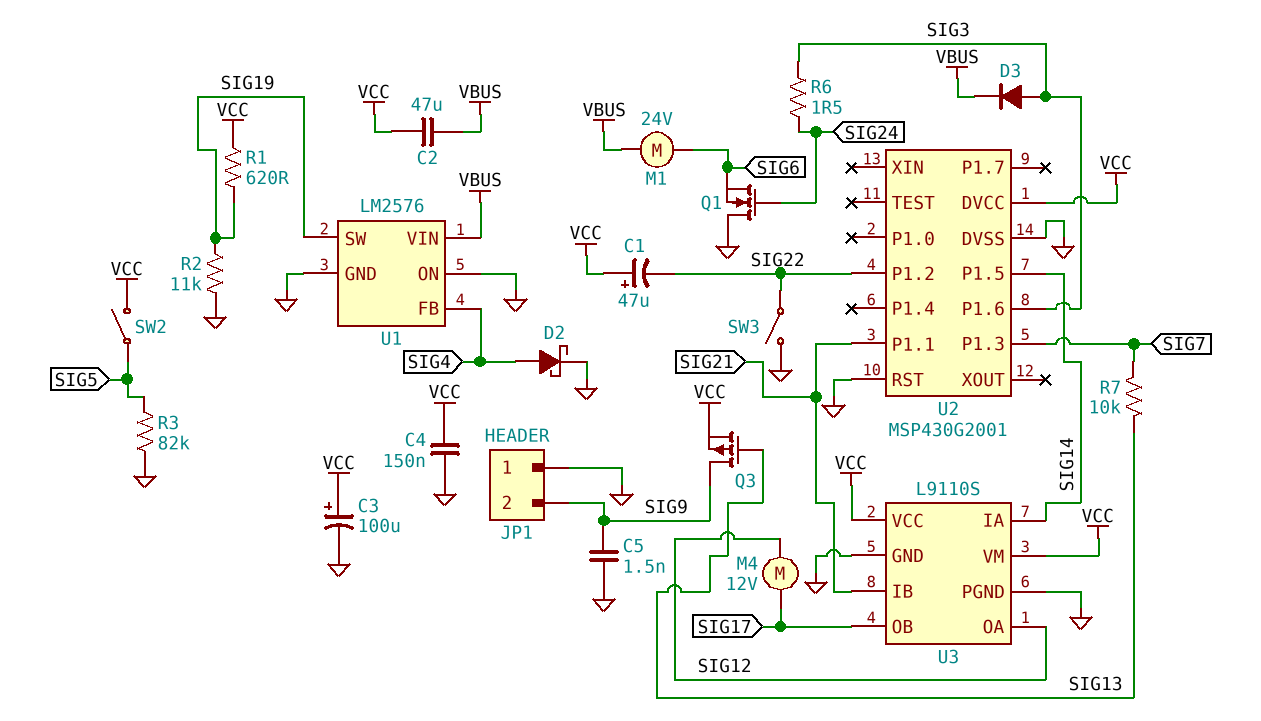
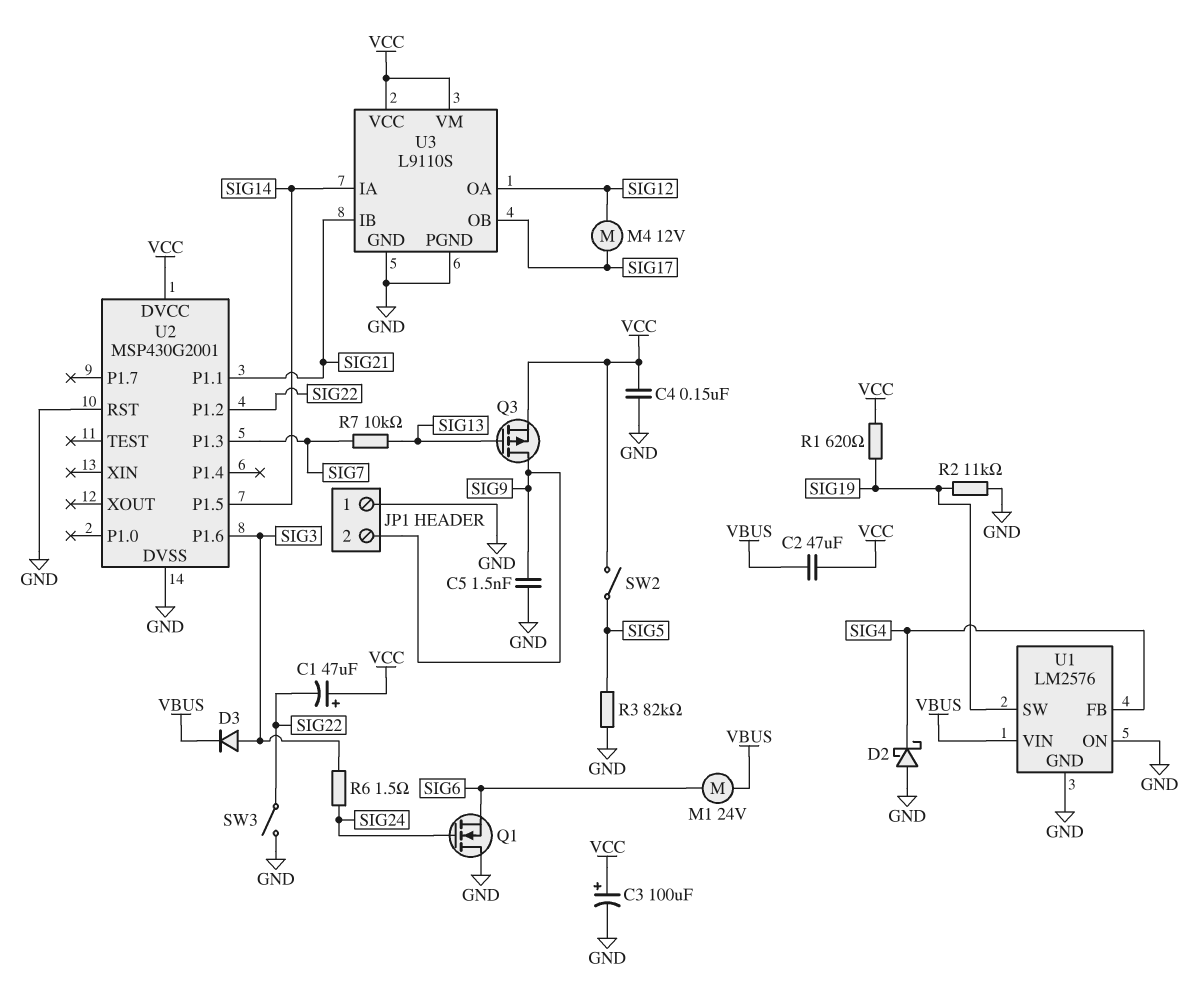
D2: schottky (A SIG4, K GND) -> schottky (A GND, K SIG4)

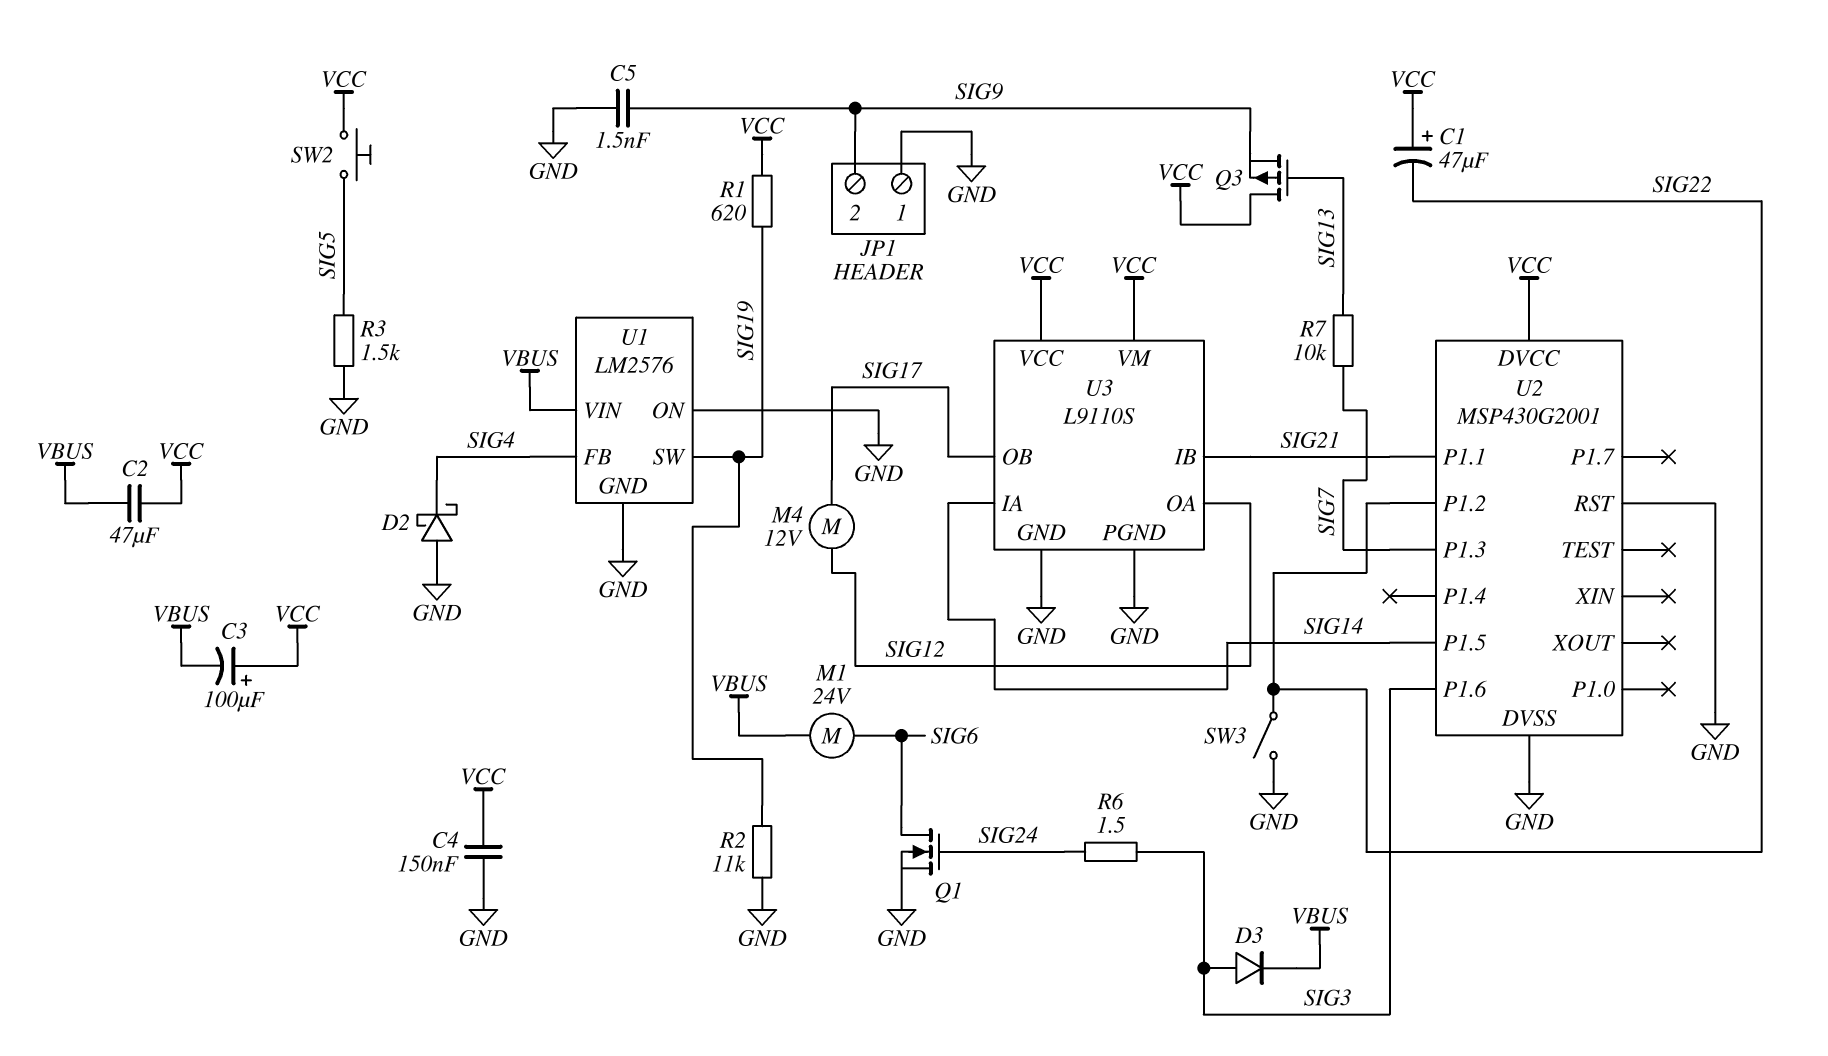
C3: 100uF (plus VCC, minus GND) -> 100uF (plus VCC, minus VBUS)
Q1: NMOS (G SIG24, D GND, S SIG6) -> NMOS (G SIG24, D SIG6, S GND)
Q3: PMOS (G SIG13, D SIG9, S VCC) -> PMOS (G SIG13, D VCC, S SIG9)
R3: 82k (GND, SIG5) -> 1.5k (GND, SIG5)
SW2: switch (SIG5, VCC) -> button (SIG5, VCC)

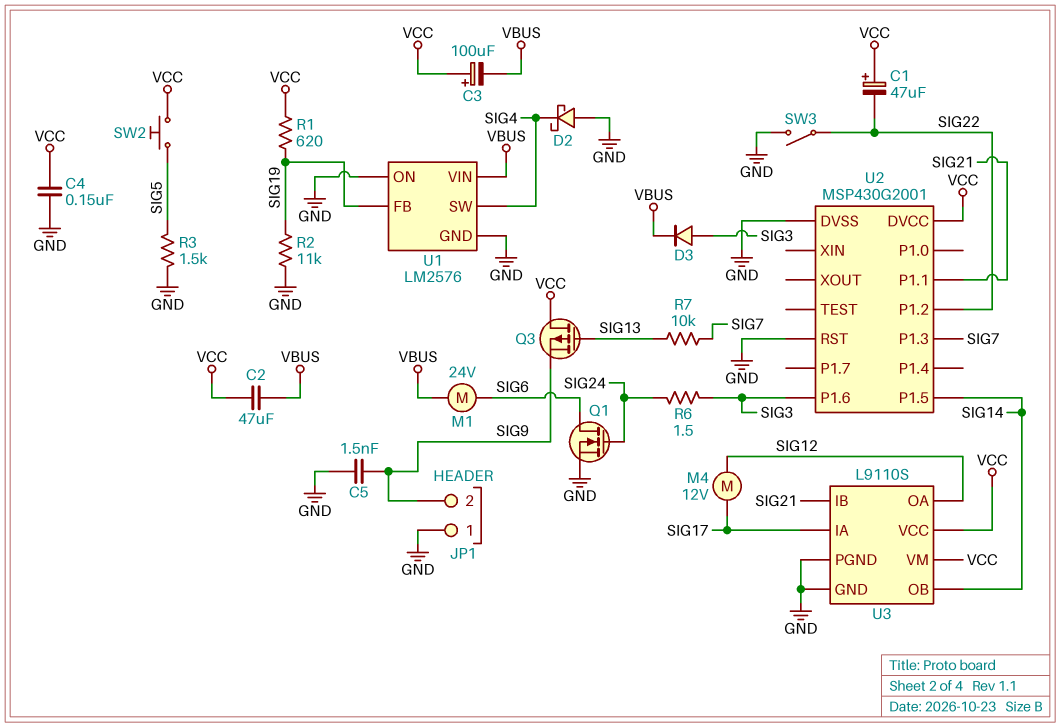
U1 pin FB: SIG4 -> SIG19
U1 pin SW: SIG19 -> SIG4
U3 pin IA: SIG14 -> SIG17
U3 pin OB: SIG17 -> SIG14

